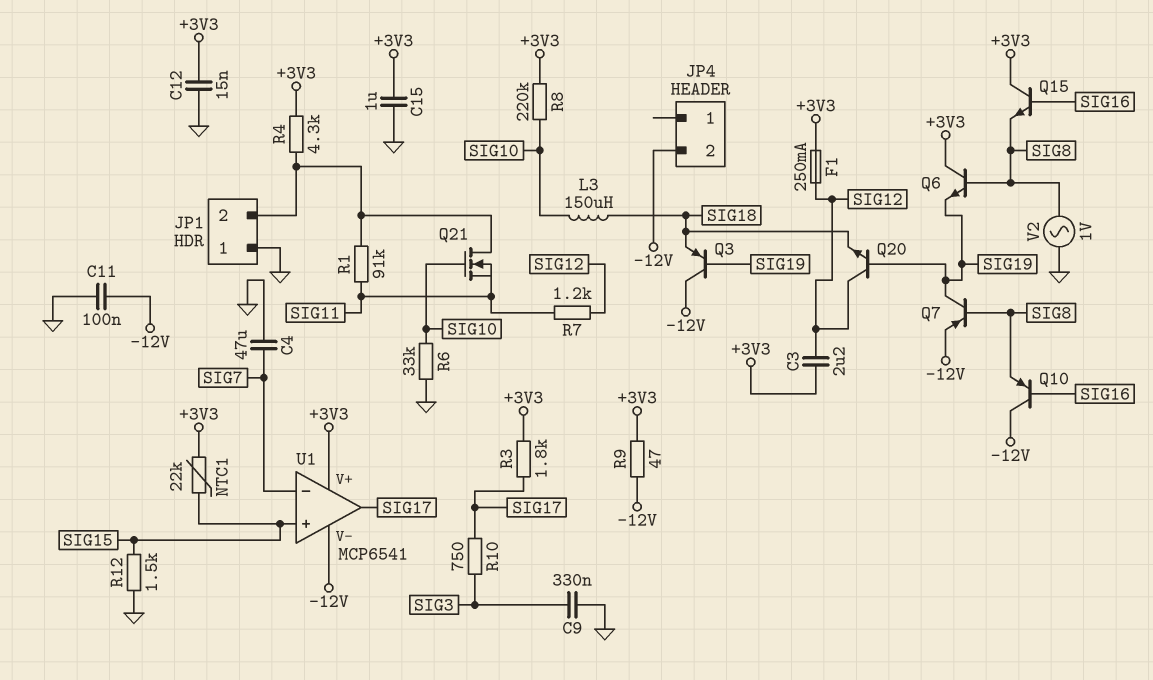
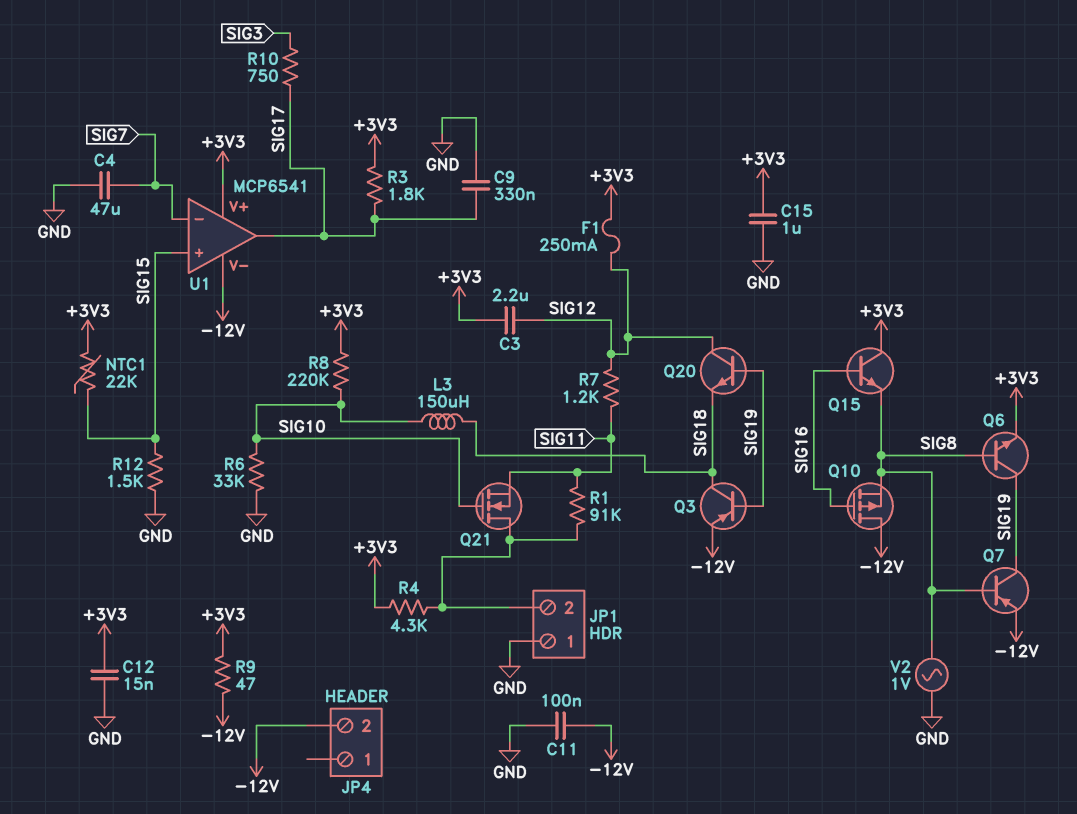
C9: 330nF (GND, SIG3) -> 330nF (GND, SIG17)
Q3: PNP (B SIG19, C -12V, E SIG18) -> PNP (B SIG19, C SIG18, E -12V)
Q6: NPN (B SIG8, C +3V3, E SIG19) -> NPN (B SIG8, C SIG19, E +3V3)
Q10: PNP (B SIG16, C -12V, E SIG8) -> PMOS (G SIG16, D -12V, S SIG8)

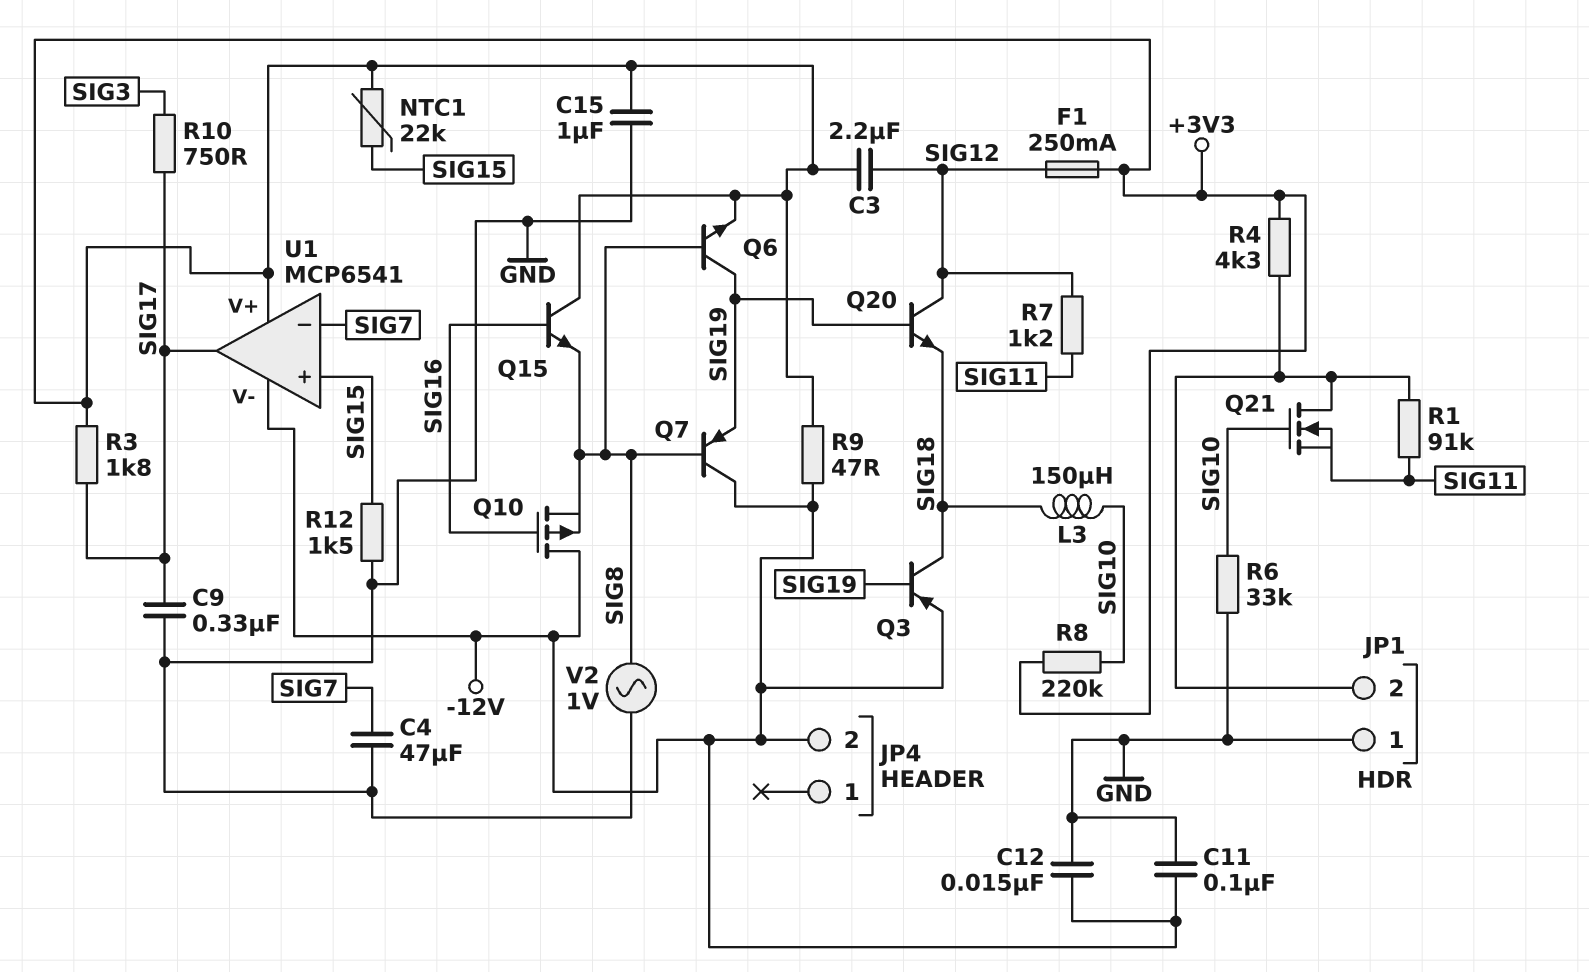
C12: 15nF (+3V3, GND) -> 15nF (-12V, GND)
Q7: PNP (B SIG8, C SIG19, E -12V) -> PNP (B SIG8, C -12V, E SIG19)

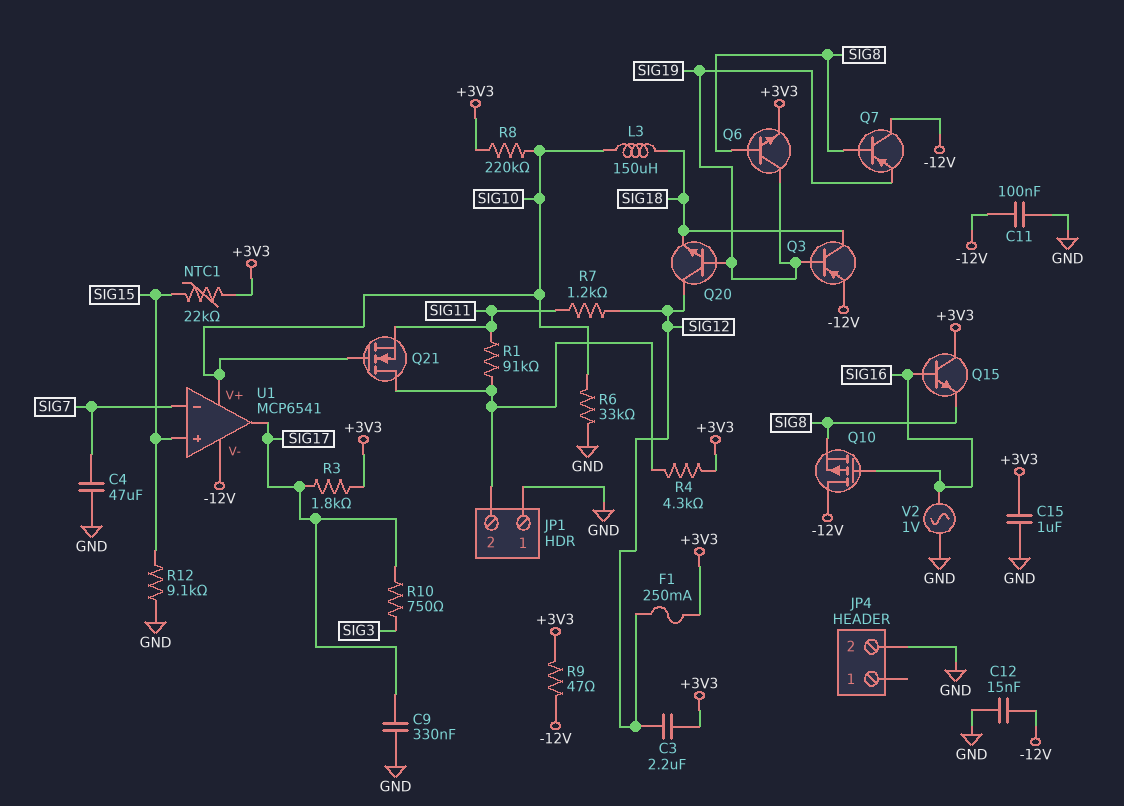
JP4 pin 2: -12V -> GND
R12: 1.5k (GND, SIG15) -> 9.1k (GND, SIG15)
U1 pin V+: +3V3 -> SIG10
V2: AC 1V (GND, SIG8) -> AC 1V (GND, SIG16)

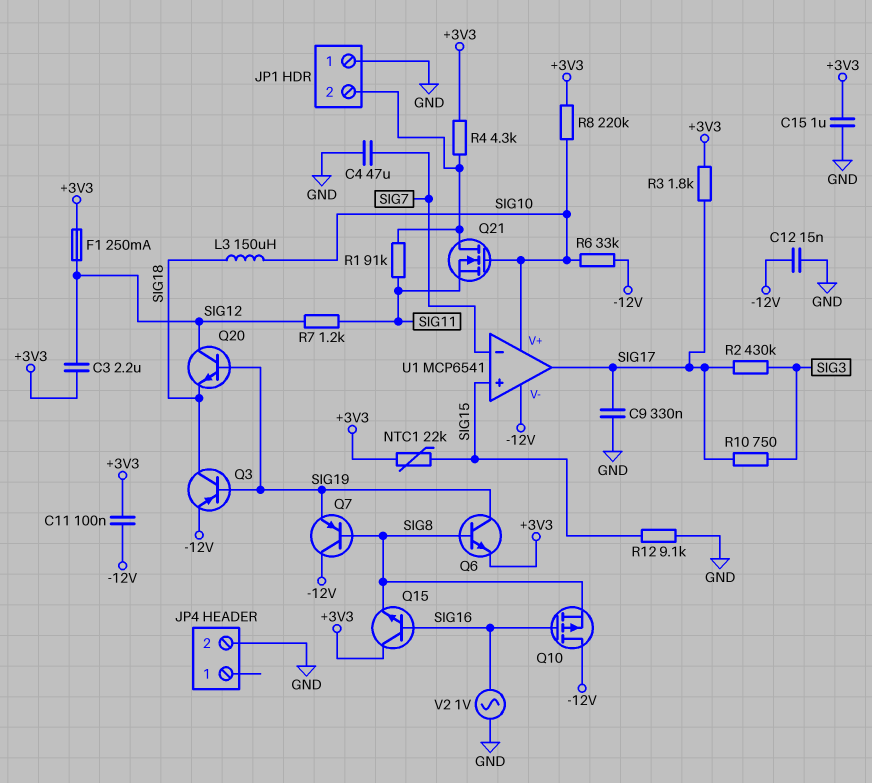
C11: 100nF (-12V, GND) -> 100nF (+3V3, -12V)
R2: none -> 430k (SIG3, SIG17)
R6: 33k (GND, SIG10) -> 33k (-12V, SIG10)
R9: 47 (+3V3, -12V) -> none

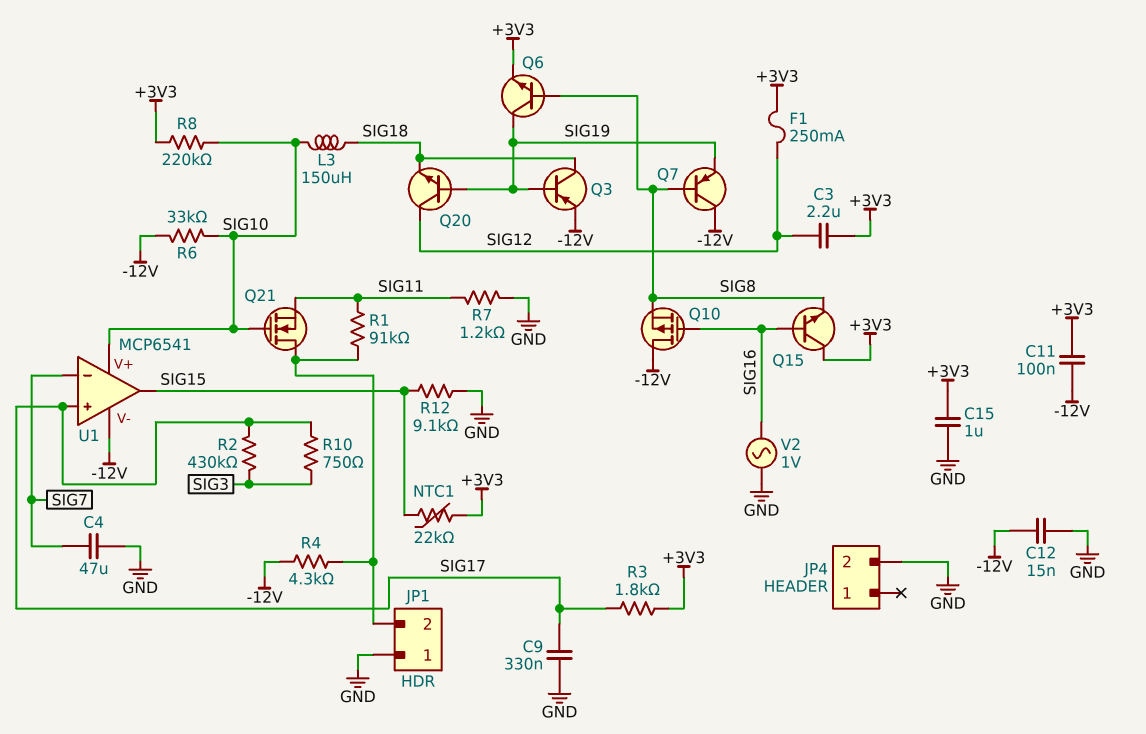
R4: 4.3k (+3V3, JP1/2) -> 4.3k (-12V, JP1/2)
R7: 1.2k (SIG11, SIG12) -> 1.2k (GND, SIG11)
U1 pin in+: SIG15 -> SIG17
U1 pin out: SIG17 -> SIG15

